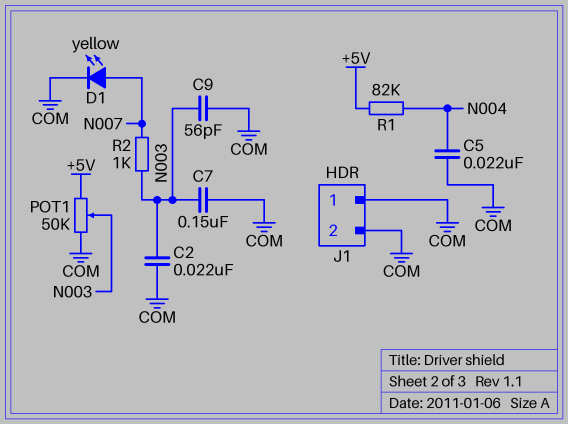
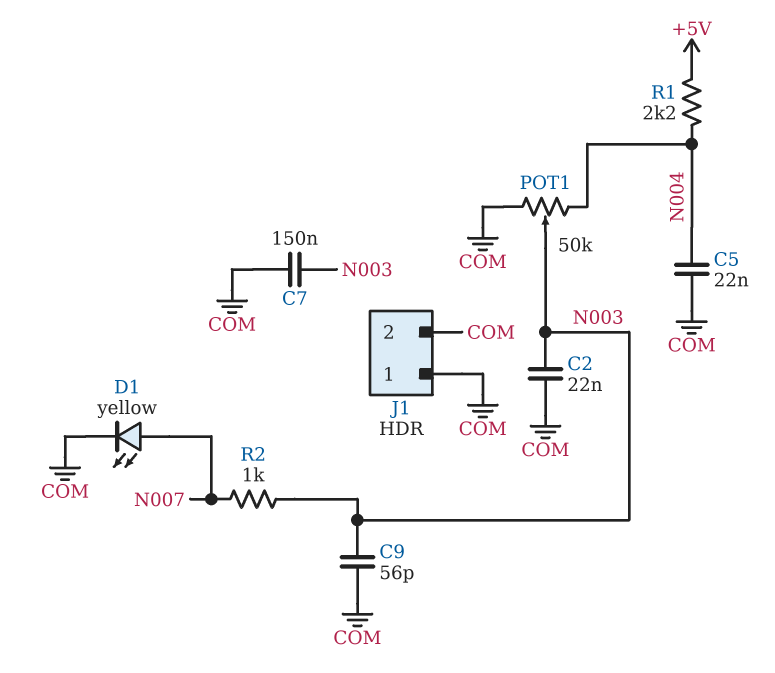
POT1: 50k (+5V, COM, wiper N003) -> 50k (COM, N004, wiper N003)
R1: 82k (+5V, N004) -> 2.2k (+5V, N004)

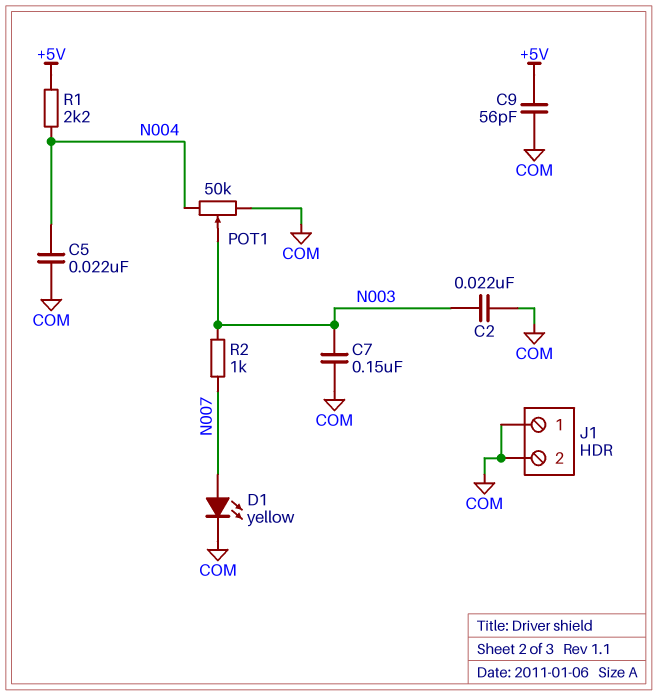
C9: 56pF (COM, N003) -> 56pF (+5V, COM)

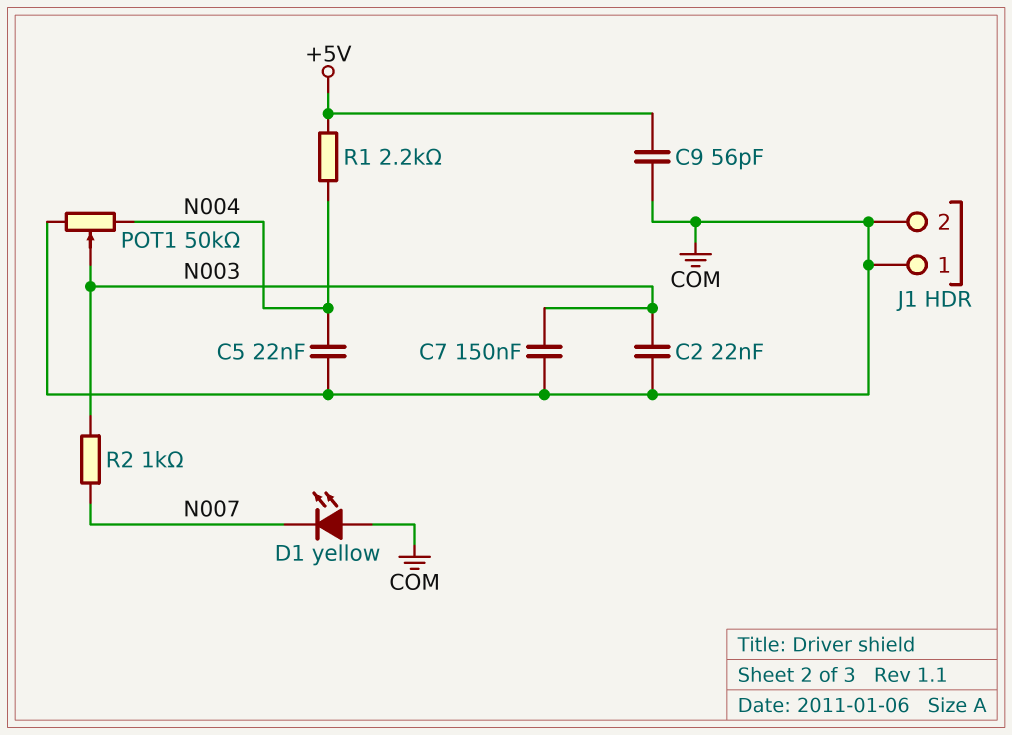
D1: LED yellow (A N007, K COM) -> LED yellow (A COM, K N007)

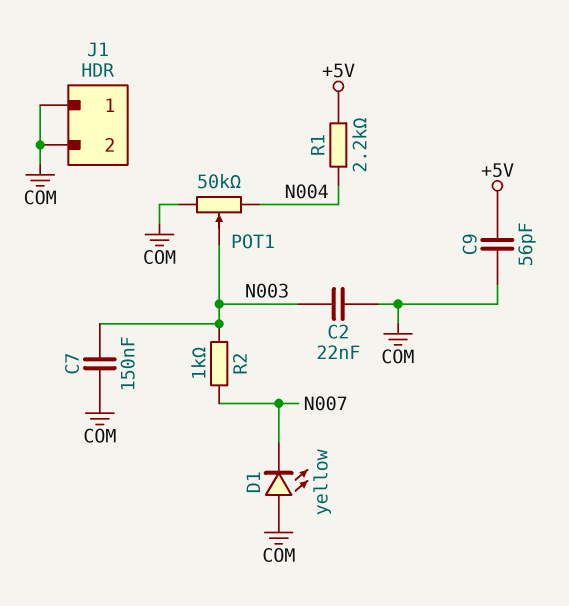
C5: 22nF (COM, N004) -> none

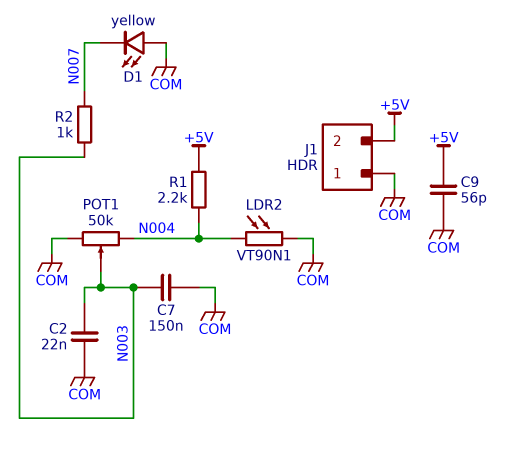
J1 pin 2: COM -> +5V
LDR2: none -> VT90N1 (COM, N004)

